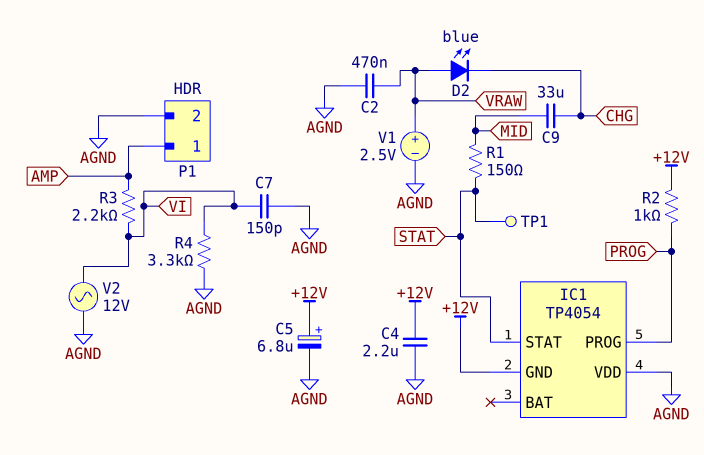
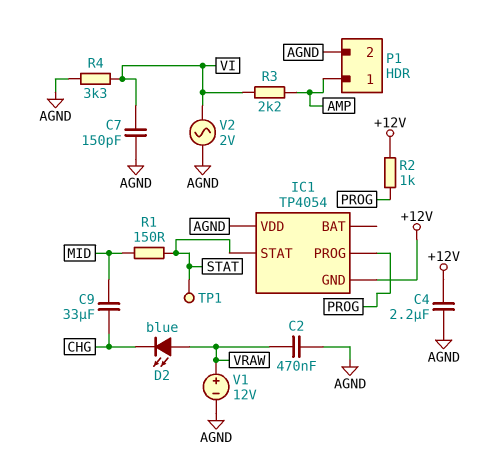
C5: 6.8uF (plus +12V, minus AGND) -> none
V1: 2.5V (plus VRAW, minus AGND) -> 12V (plus VRAW, minus AGND)
V2: AC 12V (AGND, VI) -> AC 2V (AGND, VI)

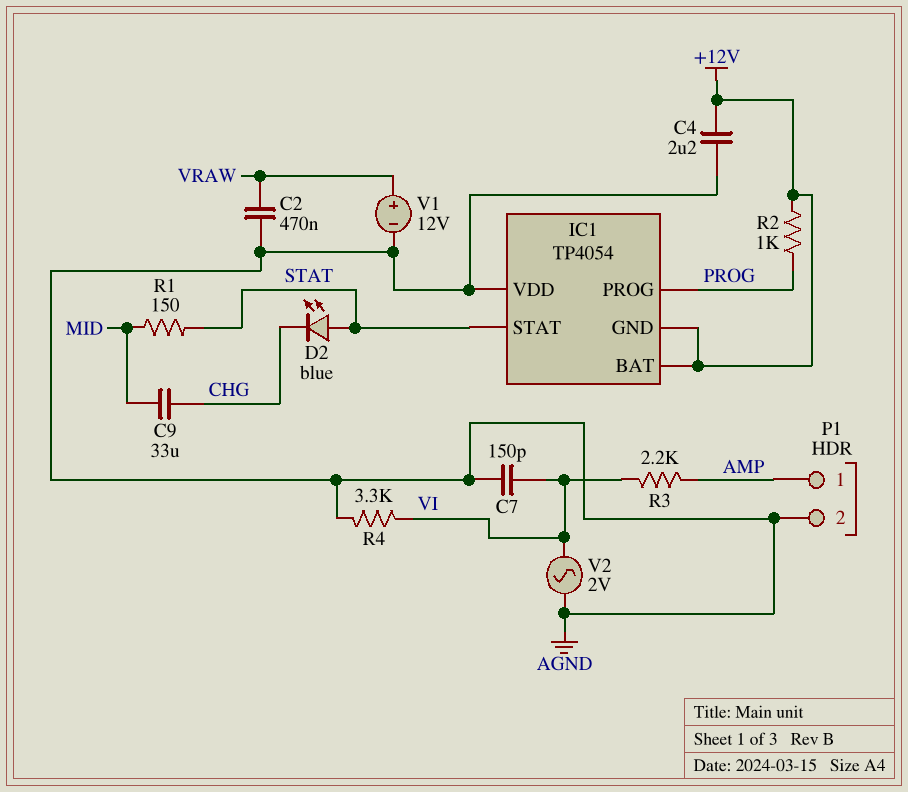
D2: LED blue (A VRAW, K CHG) -> LED blue (A STAT, K CHG)
IC1 pin BAT: none -> +12V
TP1: test point (STAT) -> none

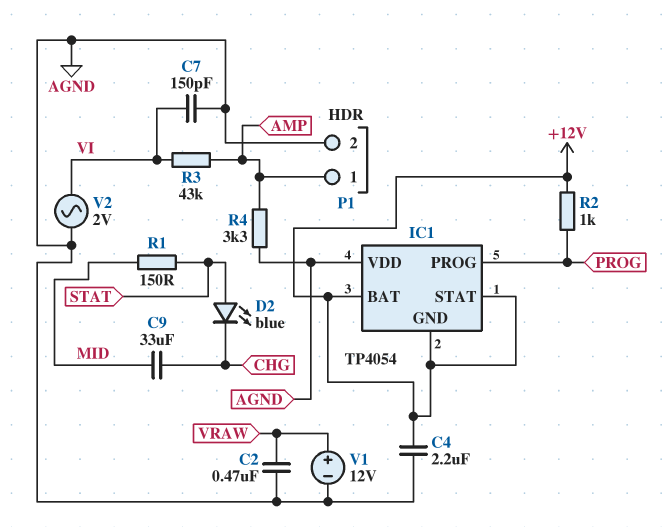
IC1 pin STAT: STAT -> +12V
R3: 2.2k (AMP, VI) -> 43k (AMP, VI)
R4: 3.3k (AGND, VI) -> 3.3k (AGND, AMP)

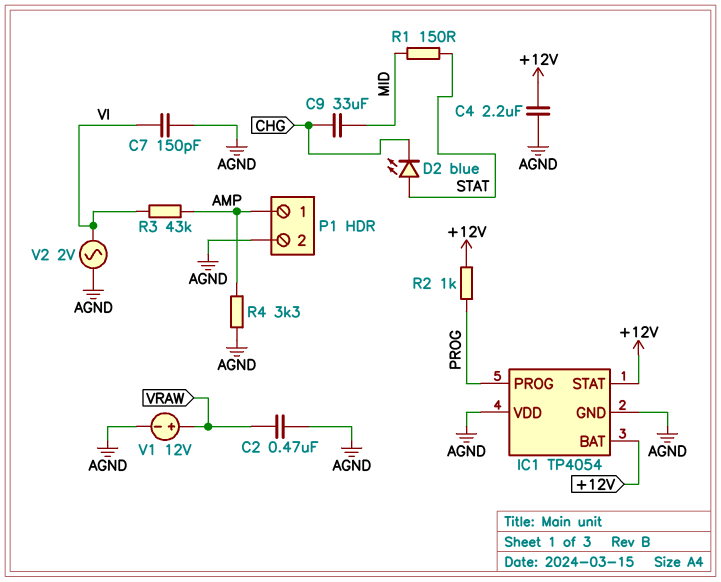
IC1 pin GND: +12V -> AGND

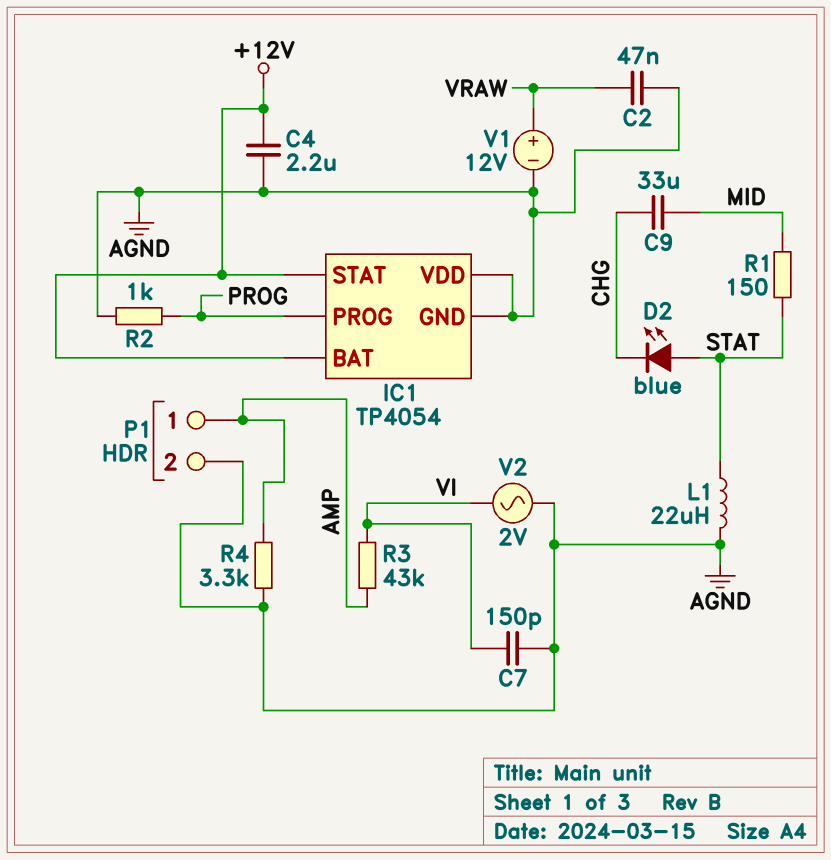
C2: 470nF (AGND, VRAW) -> 47nF (AGND, VRAW)
L1: none -> 22uH (AGND, STAT)
R2: 1k (+12V, PROG) -> 1k (AGND, PROG)

